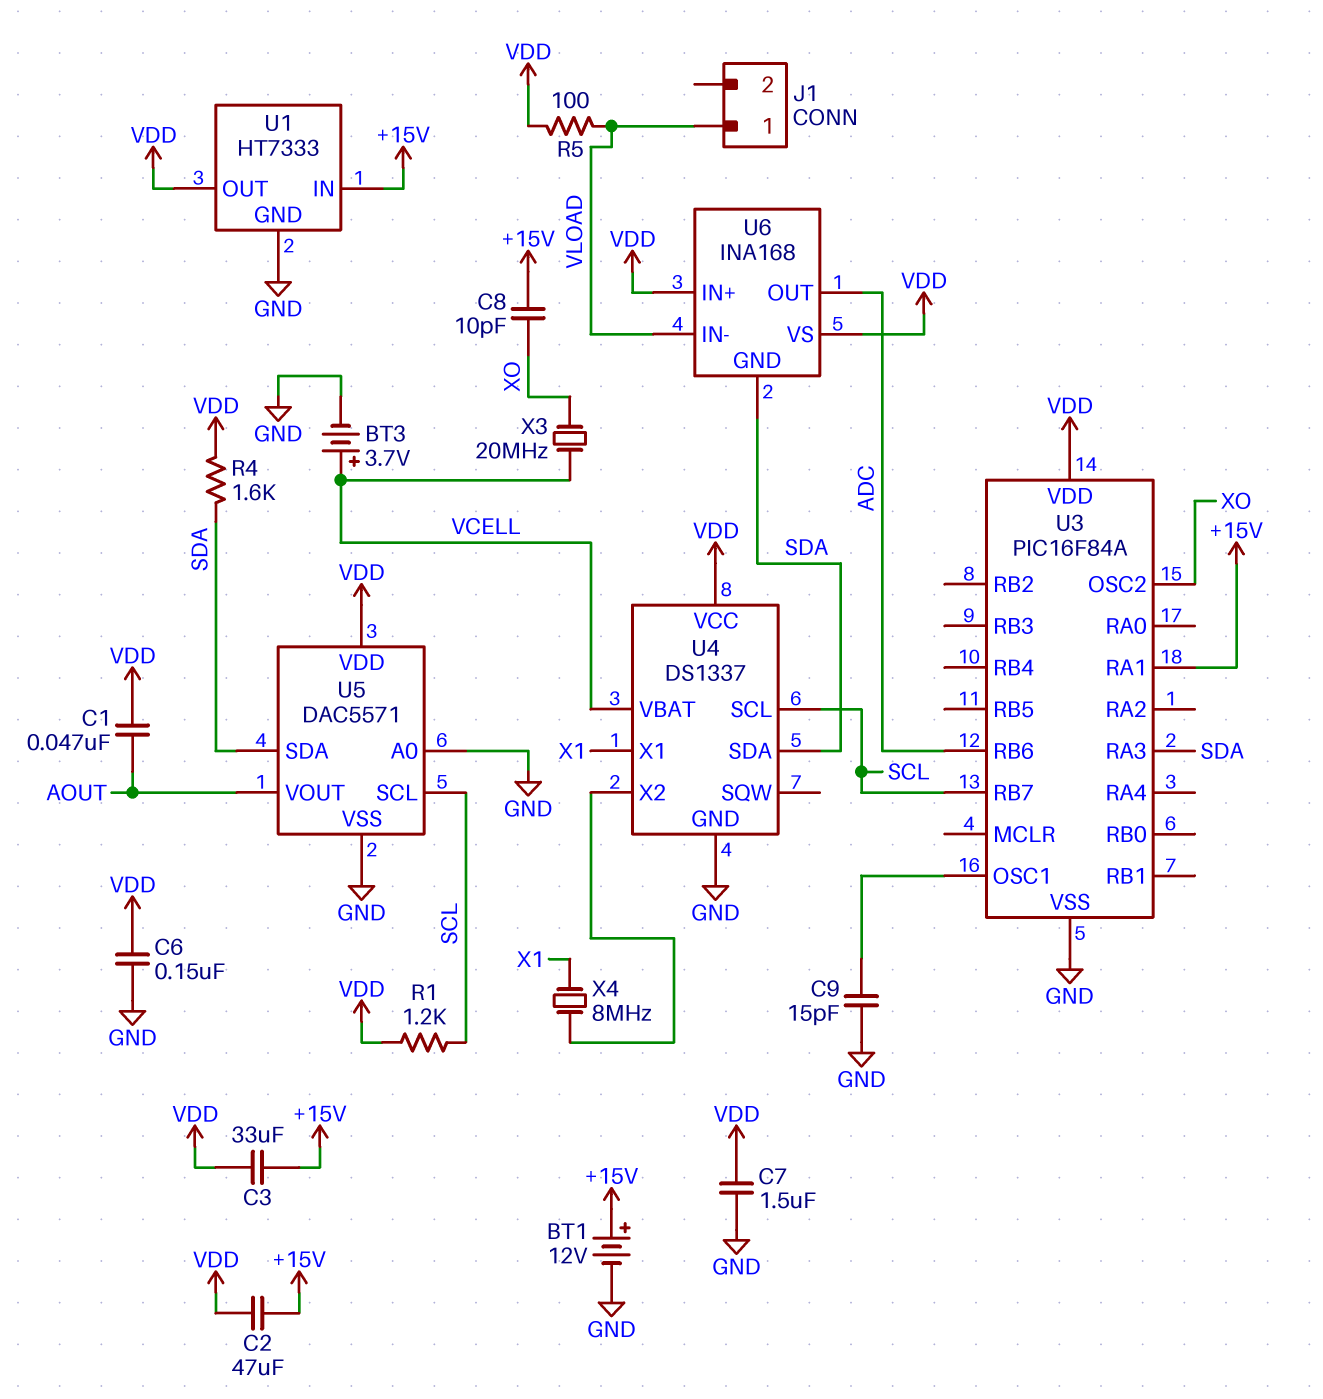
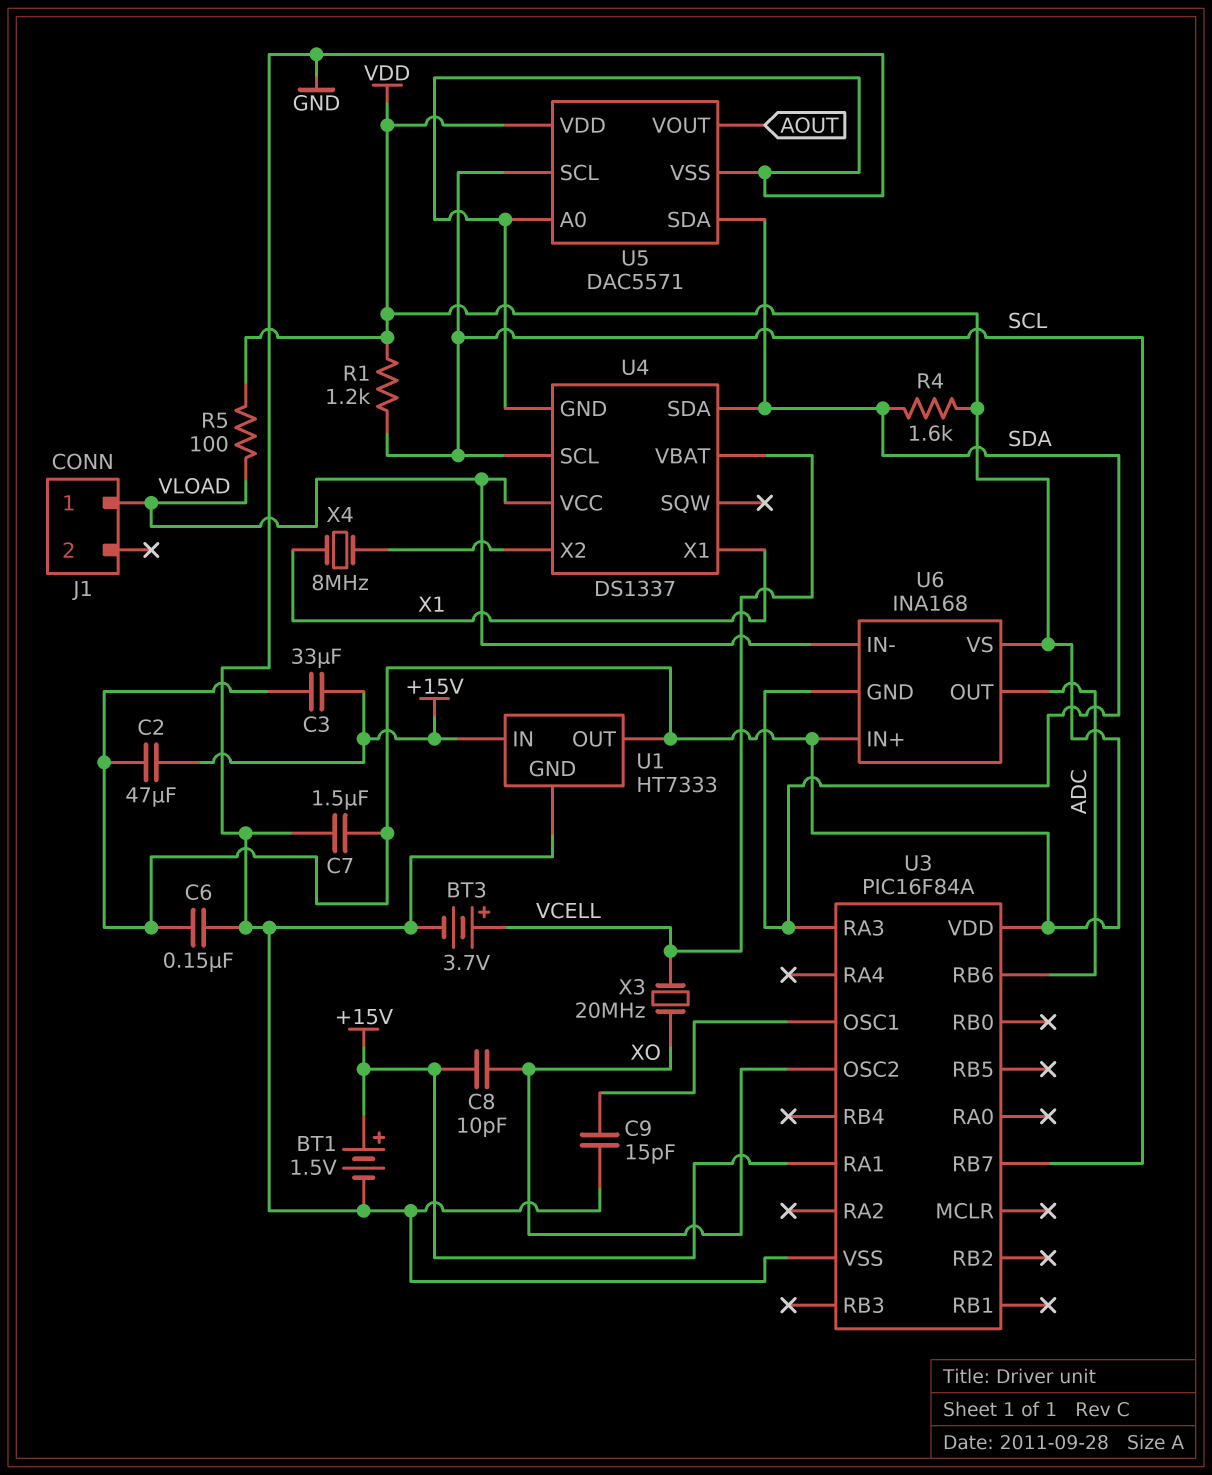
BT1: 12V (plus +15V, minus GND) -> 1.5V (plus +15V, minus GND)
C1: 47nF (AOUT, VDD) -> none
U4 pin VCC: VDD -> VLOAD

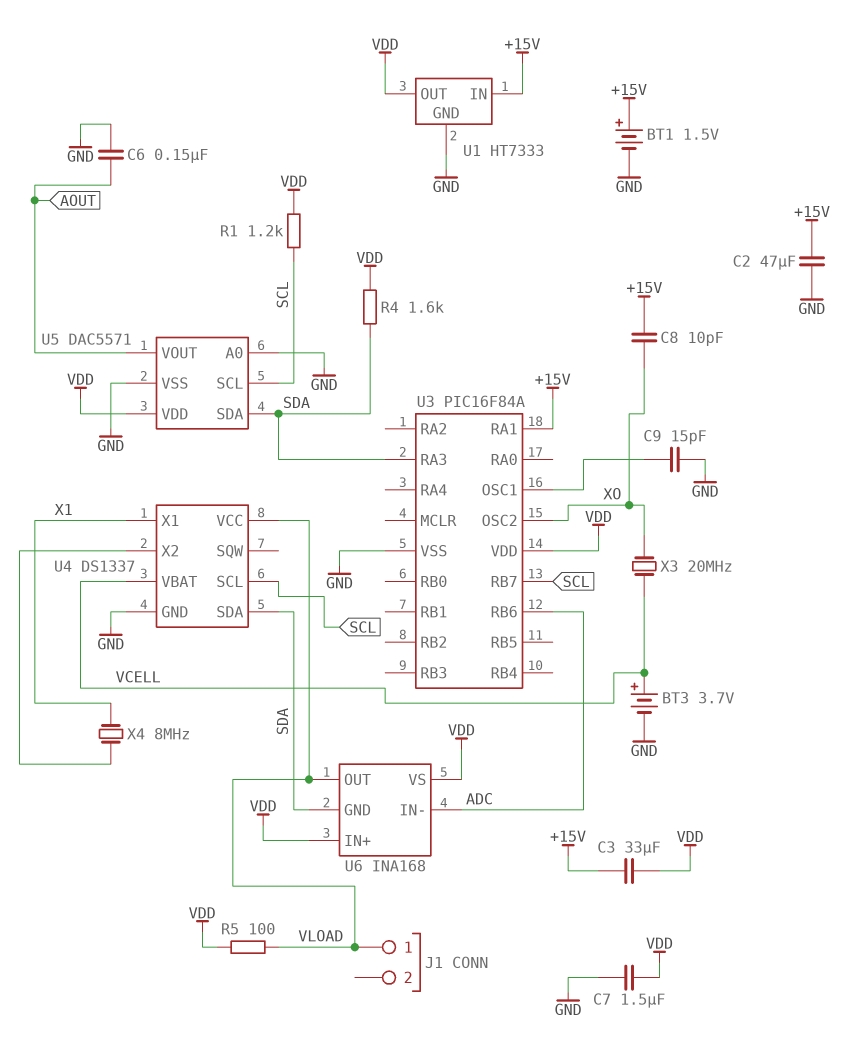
C2: 47uF (+15V, VDD) -> 47uF (+15V, GND)
C6: 150nF (GND, VDD) -> 150nF (AOUT, GND)
U6 pin IN-: VLOAD -> ADC
U6 pin OUT: ADC -> VLOAD

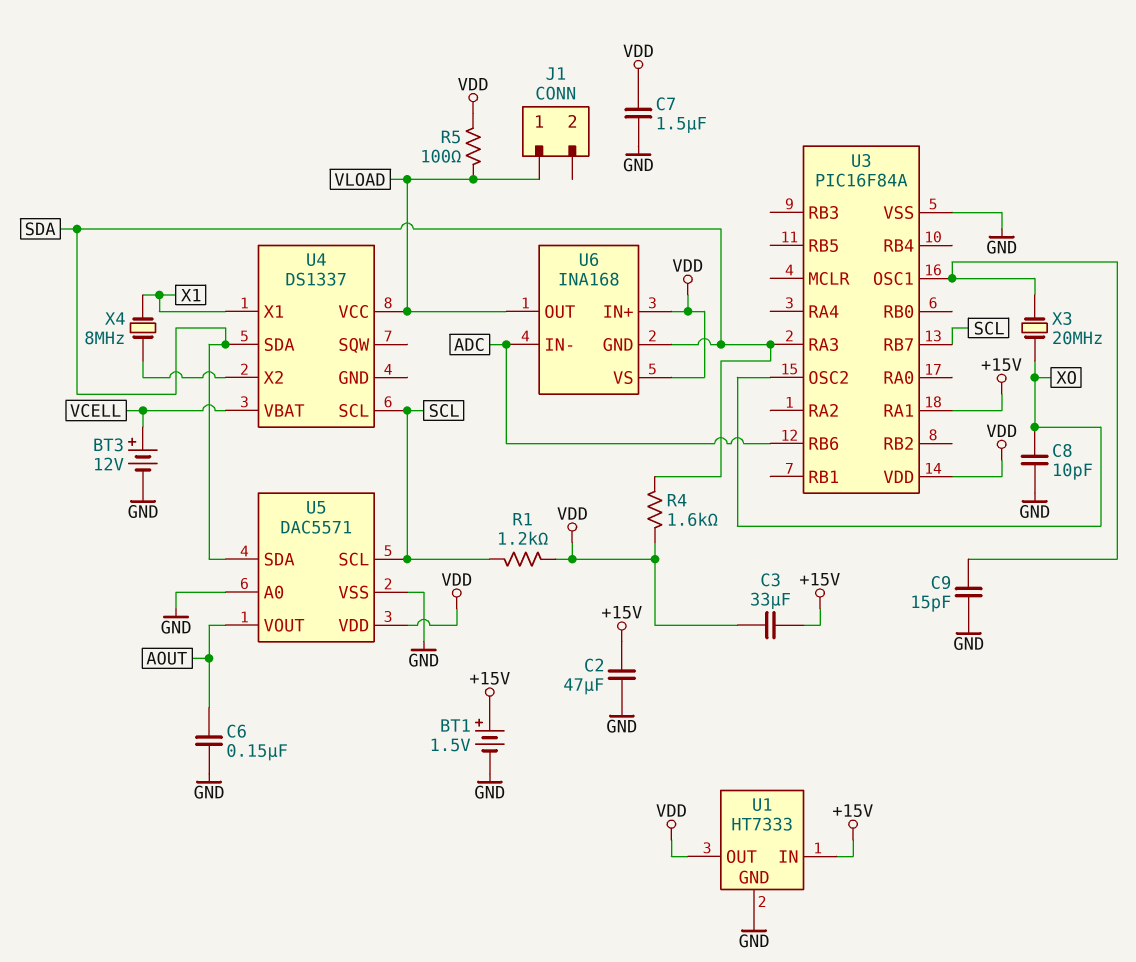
BT3: 3.7V (plus VCELL, minus GND) -> 12V (plus VCELL, minus GND)
C8: 10pF (+15V, XO) -> 10pF (GND, XO)
U4 pin GND: GND -> none
X3: 20MHz (VCELL, XO) -> 20MHz (U3/OSC1, XO)

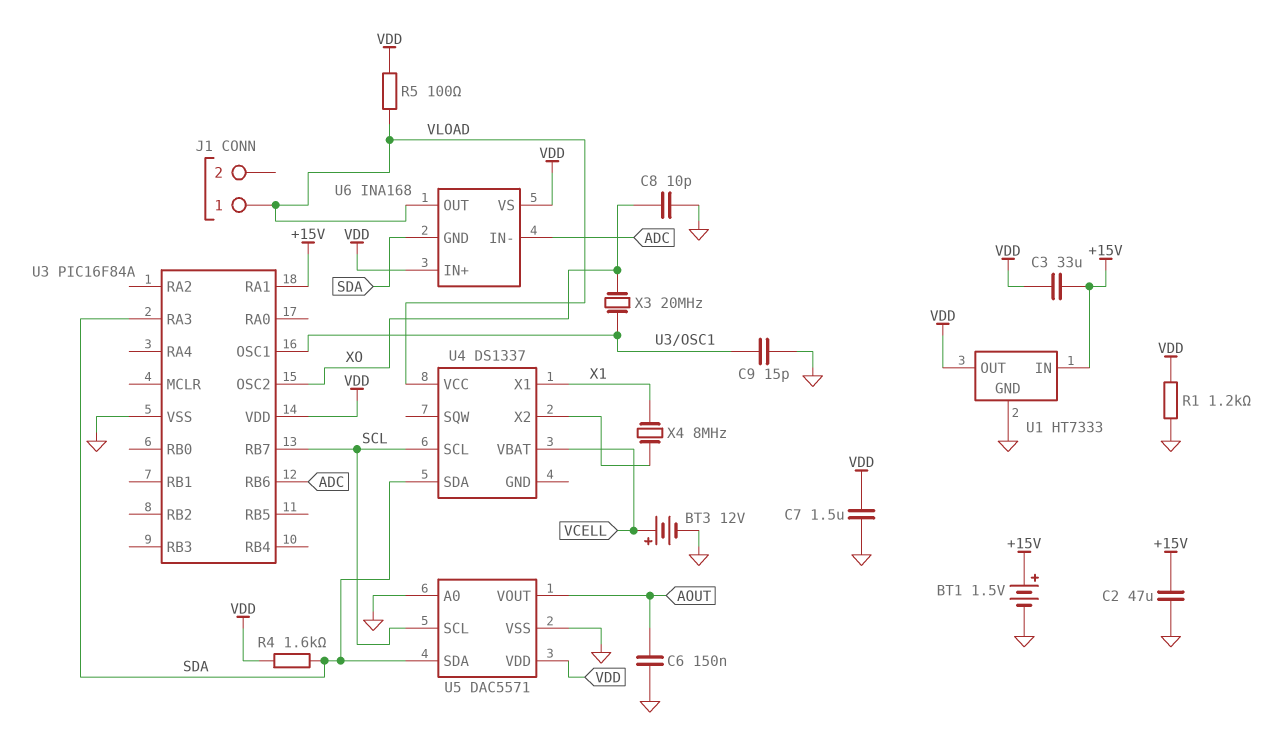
R1: 1.2k (SCL, VDD) -> 1.2k (GND, VDD)

